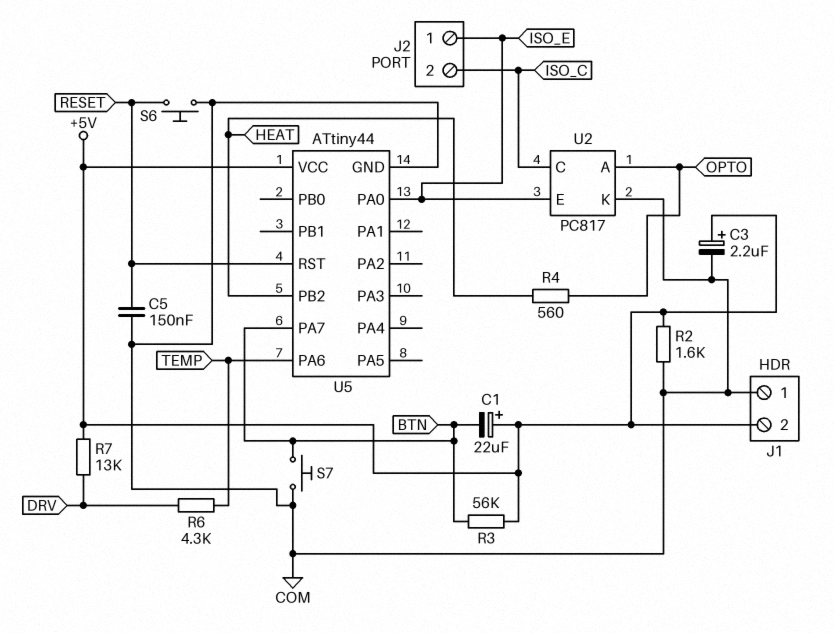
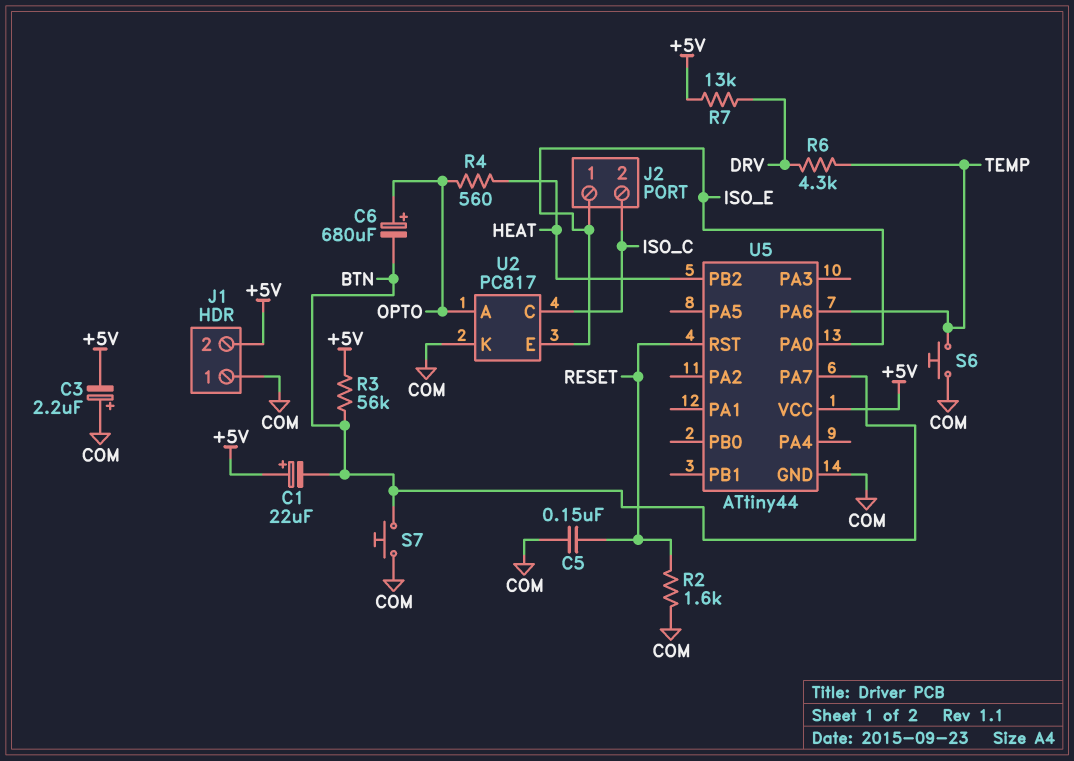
C3: 2.2uF (plus +5V, minus COM) -> 2.2uF (plus COM, minus +5V)
C6: none -> 680uF (plus OPTO, minus BTN)
R2: 1.6k (+5V, COM) -> 1.6k (COM, RESET)
S6: button (COM, RESET) -> button (COM, TEMP)

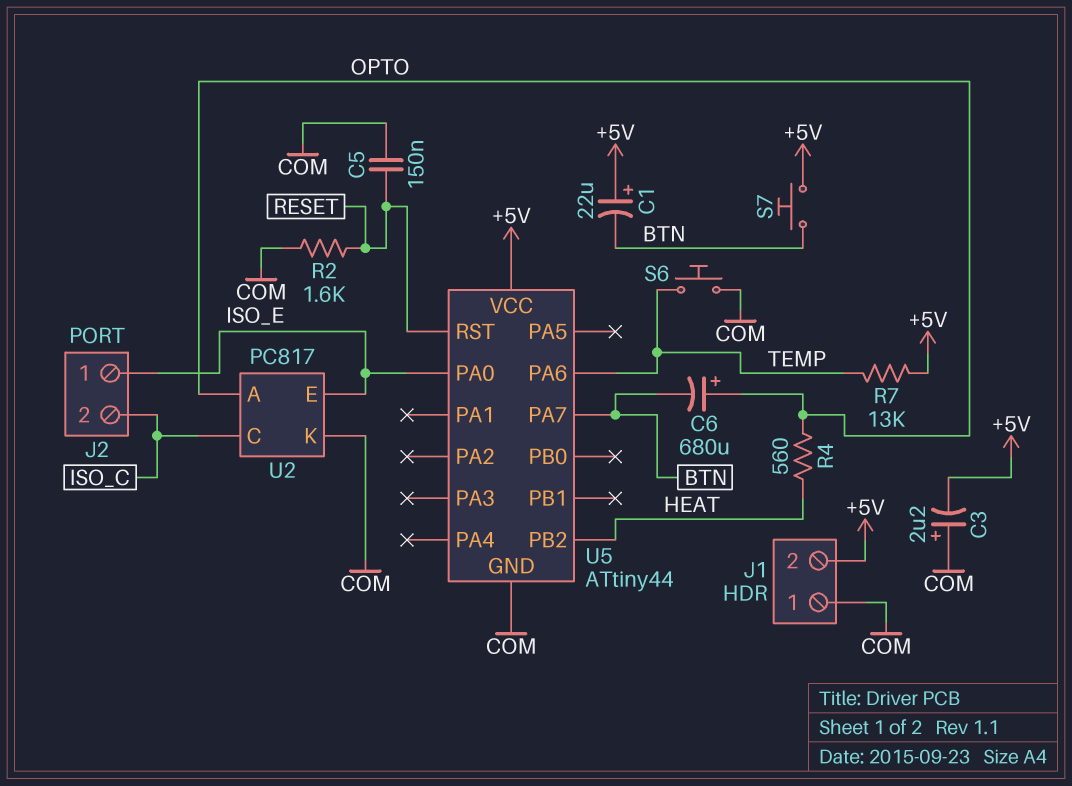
R3: 56k (+5V, BTN) -> none
R6: 4.3k (DRV, TEMP) -> none
R7: 13k (+5V, DRV) -> 13k (+5V, TEMP)
S7: button (BTN, COM) -> button (+5V, BTN)

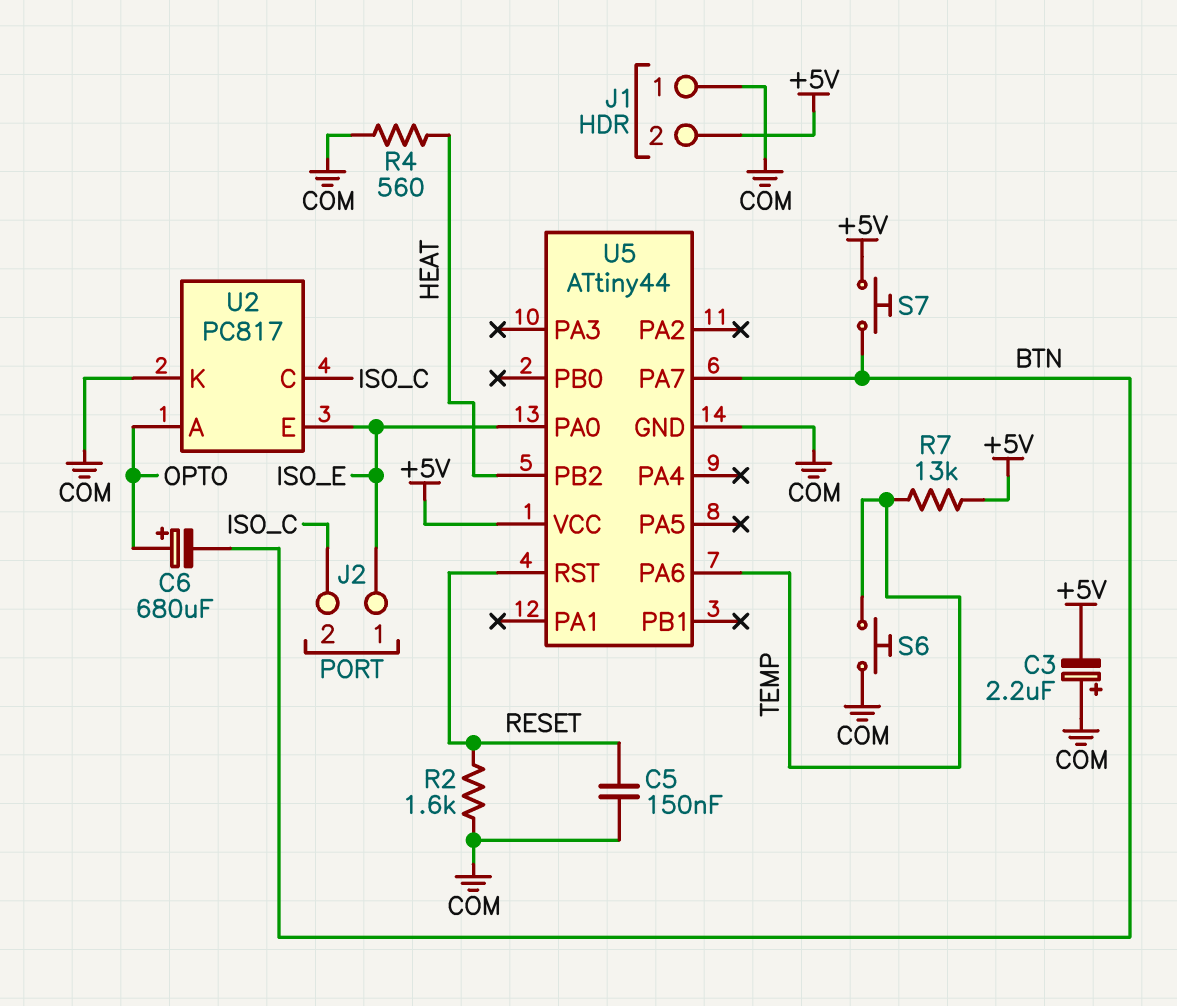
C1: 22uF (plus +5V, minus BTN) -> none
R4: 560 (HEAT, OPTO) -> 560 (COM, HEAT)

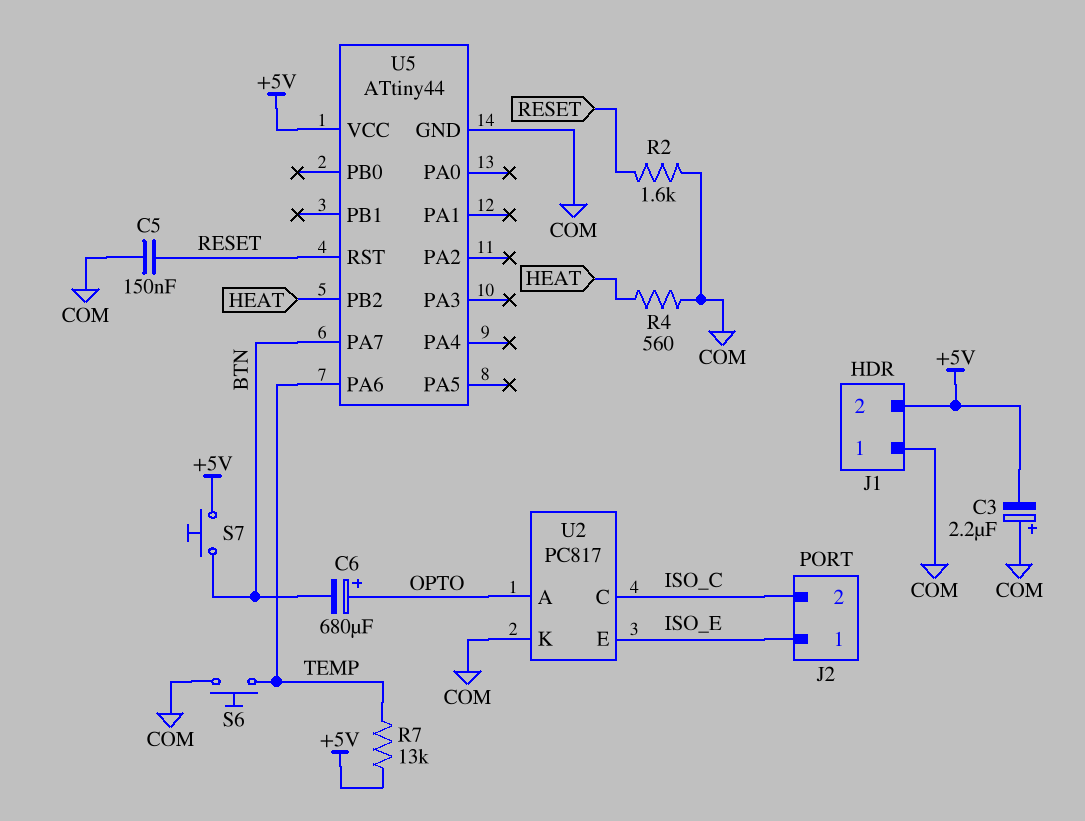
U5 pin PA0: ISO_E -> none

